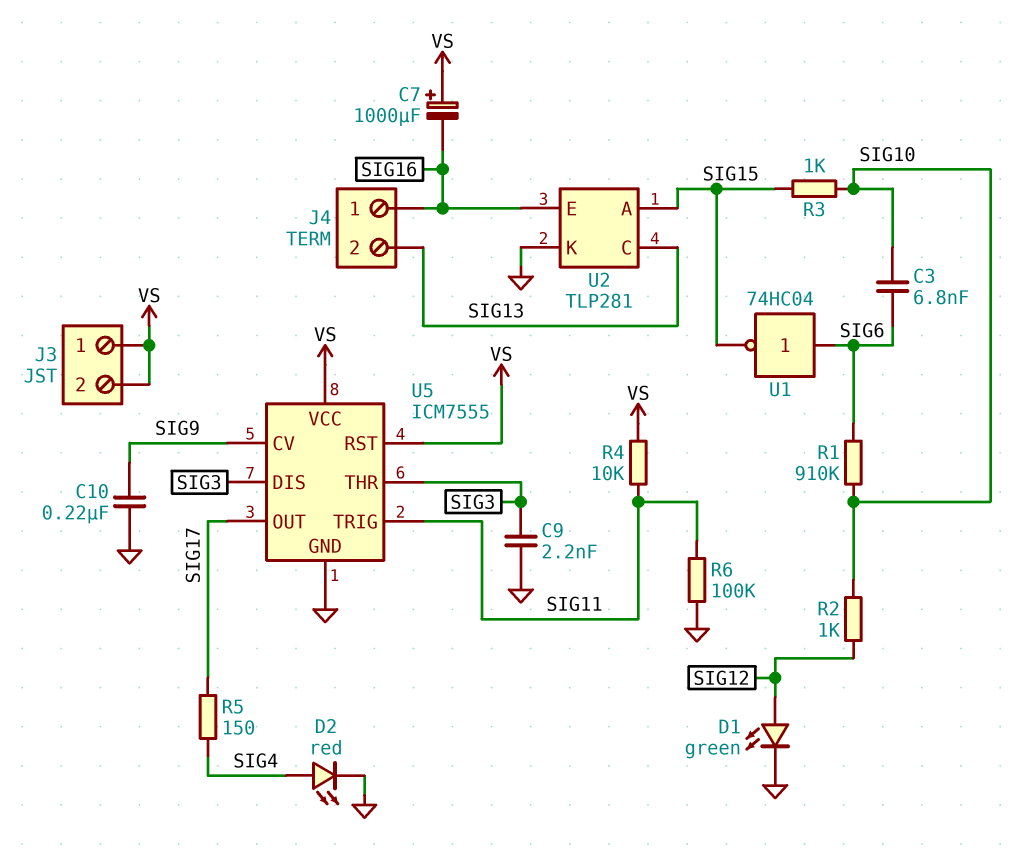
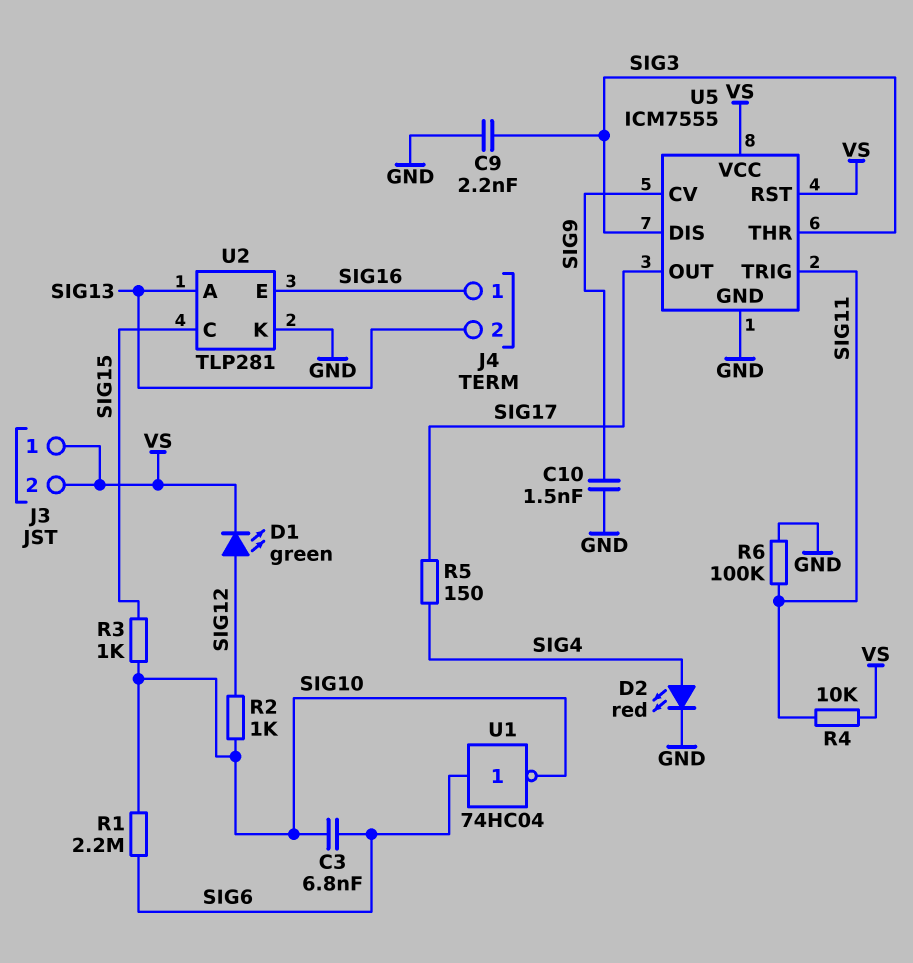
C7: 1000uF (plus VS, minus SIG16) -> none
C10: 220nF (GND, SIG9) -> 1.5nF (GND, SIG9)
D1: LED green (A SIG12, K GND) -> LED green (A SIG12, K VS)
R1: 910k (SIG6, SIG10) -> 2.2M (SIG6, SIG10)
U1: NOT 74HC04 (in SIG6, out SIG15) -> NOT 74HC04 (in SIG6, out SIG10)
U2 pin A: SIG15 -> SIG13
U2 pin C: SIG13 -> SIG15

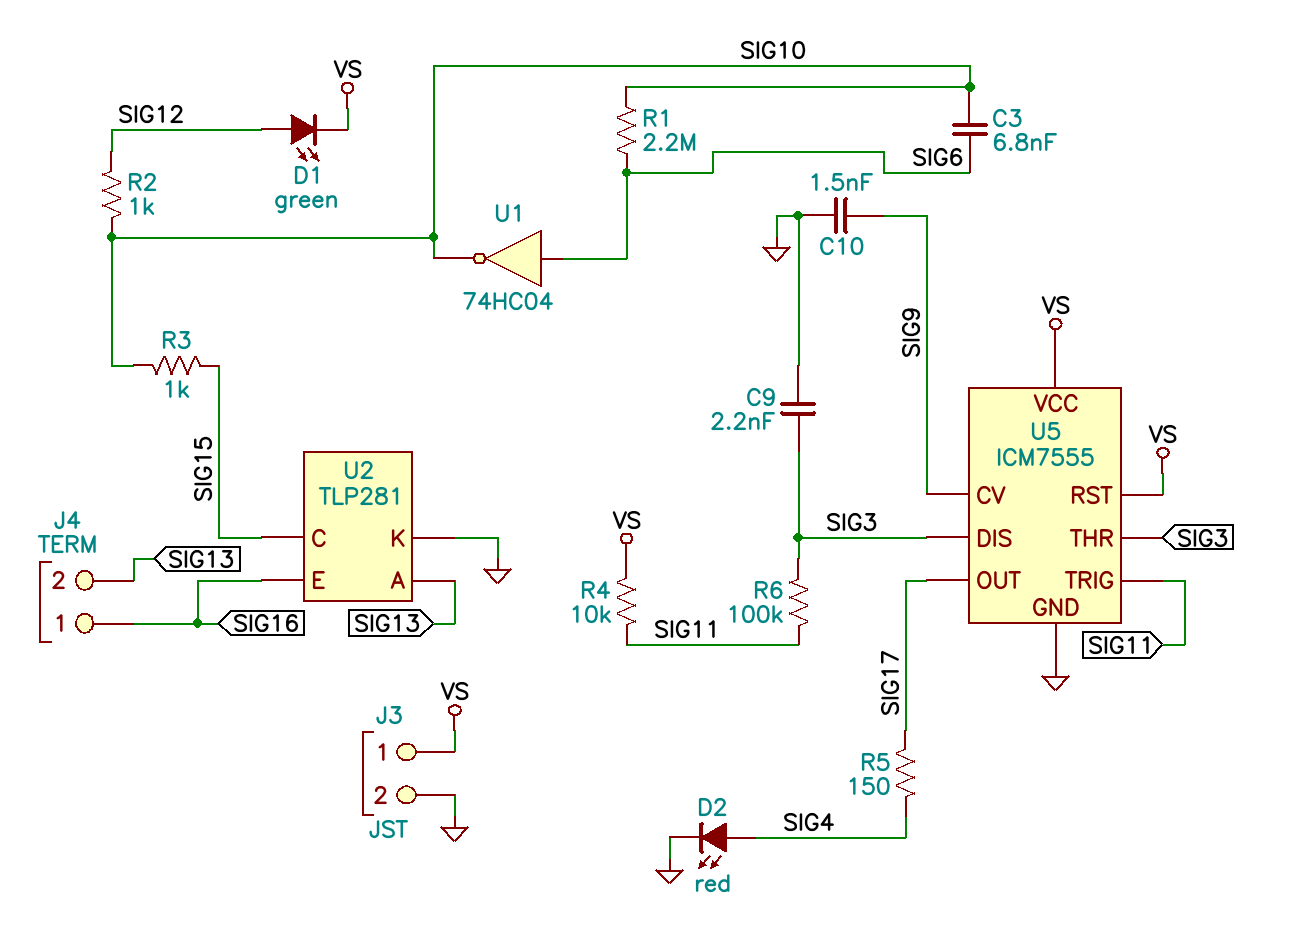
J3 pin 2: VS -> GND
R6: 100k (GND, SIG11) -> 100k (SIG3, SIG11)

